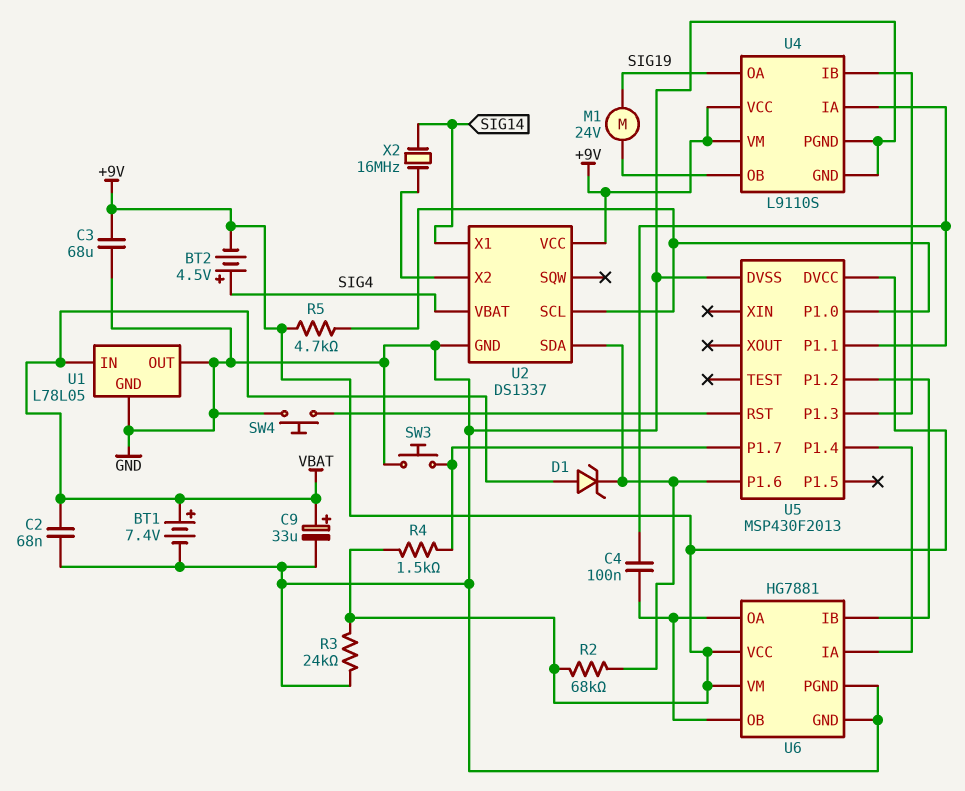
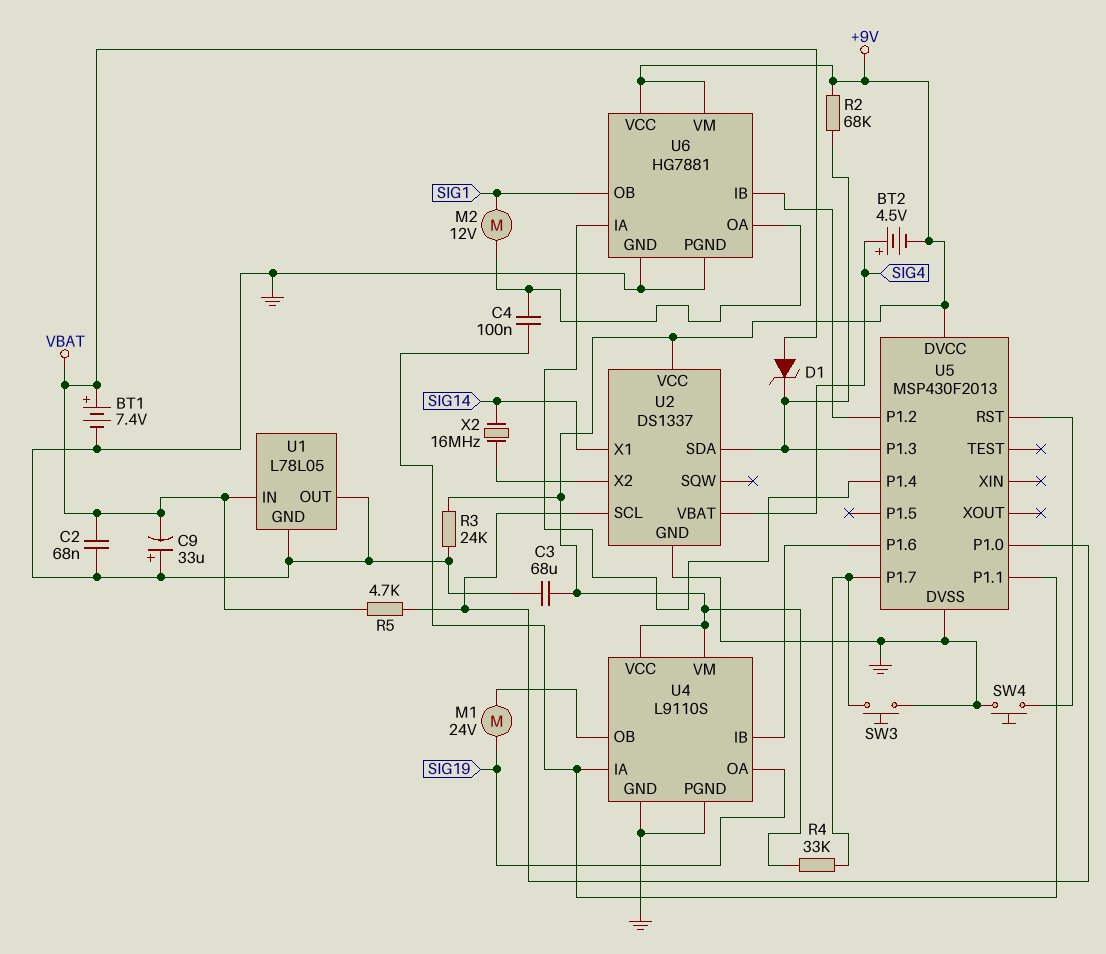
C9: 33uF (plus VBAT, minus GND) -> 33uF (plus GND, minus VBAT)
M2: none -> motor 12V (SIG1, U6/OA)
R4: 1.5k (+9V, U5/P1.7) -> 33k (+9V, U5/P1.7)
R5: 4.7k (+9V, U2/SCL) -> 4.7k (U2/SCL, VBAT)
U5 pin P1.3: U4/IB -> U2/SDA
U5 pin P1.6: U2/SDA -> U4/IB
U6 pin OB: U6/OA -> SIG1

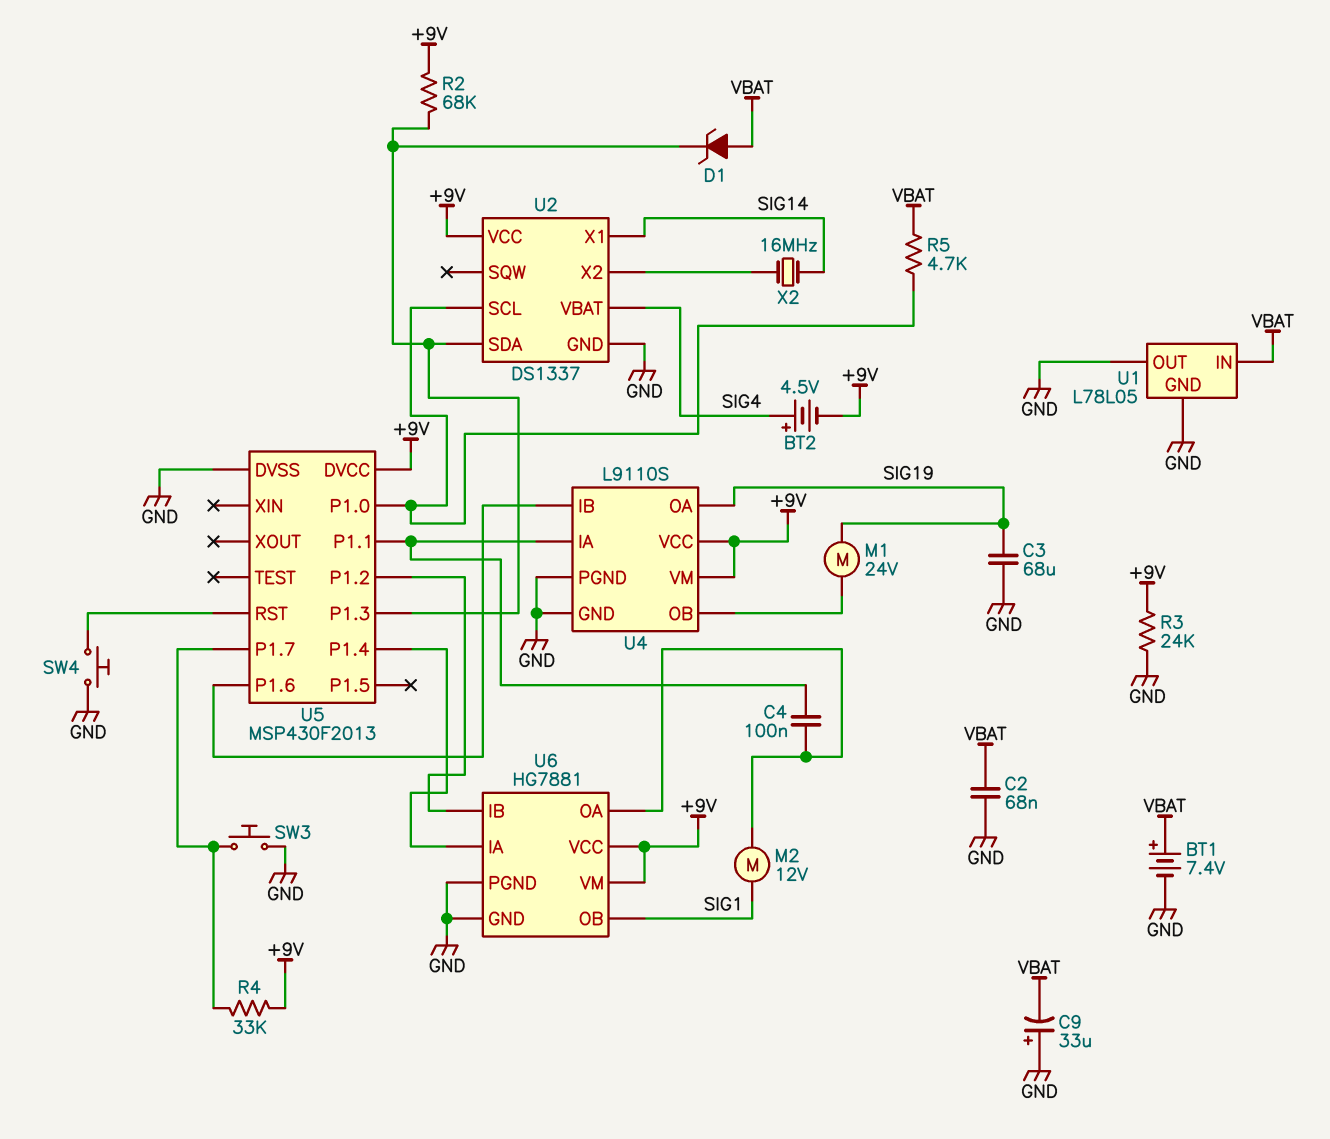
C3: 68uF (+9V, GND) -> 68uF (GND, SIG19)

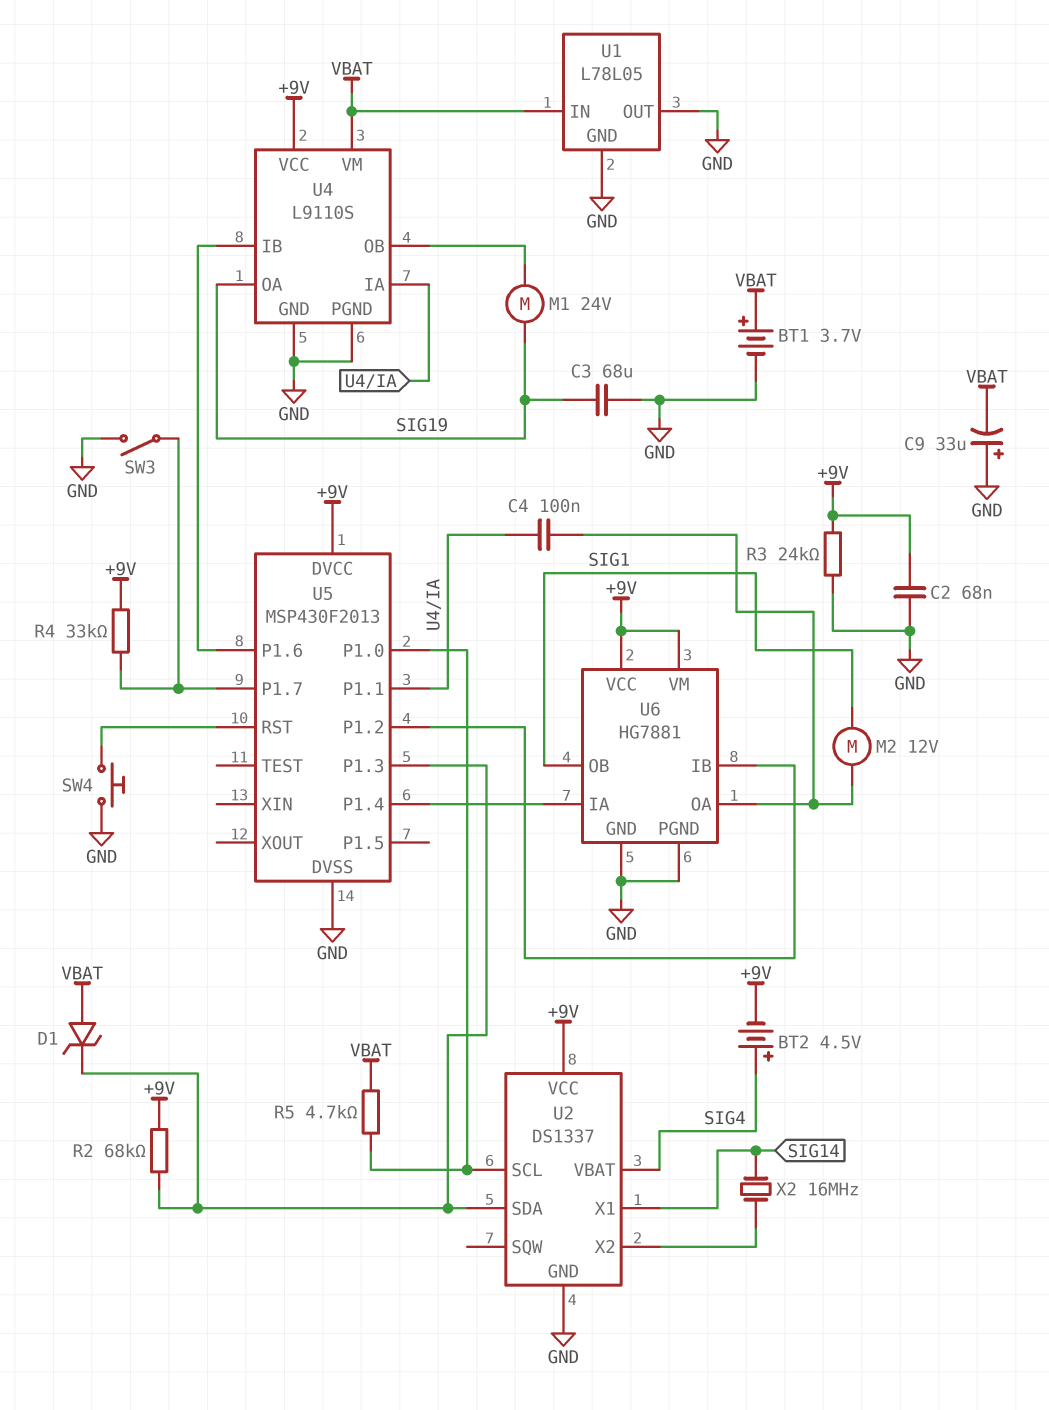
BT1: 7.4V (plus VBAT, minus GND) -> 3.7V (plus VBAT, minus GND)
C2: 68nF (GND, VBAT) -> 68nF (+9V, GND)
SW3: button (GND, U5/P1.7) -> switch (GND, U5/P1.7)
U4 pin VM: +9V -> VBAT

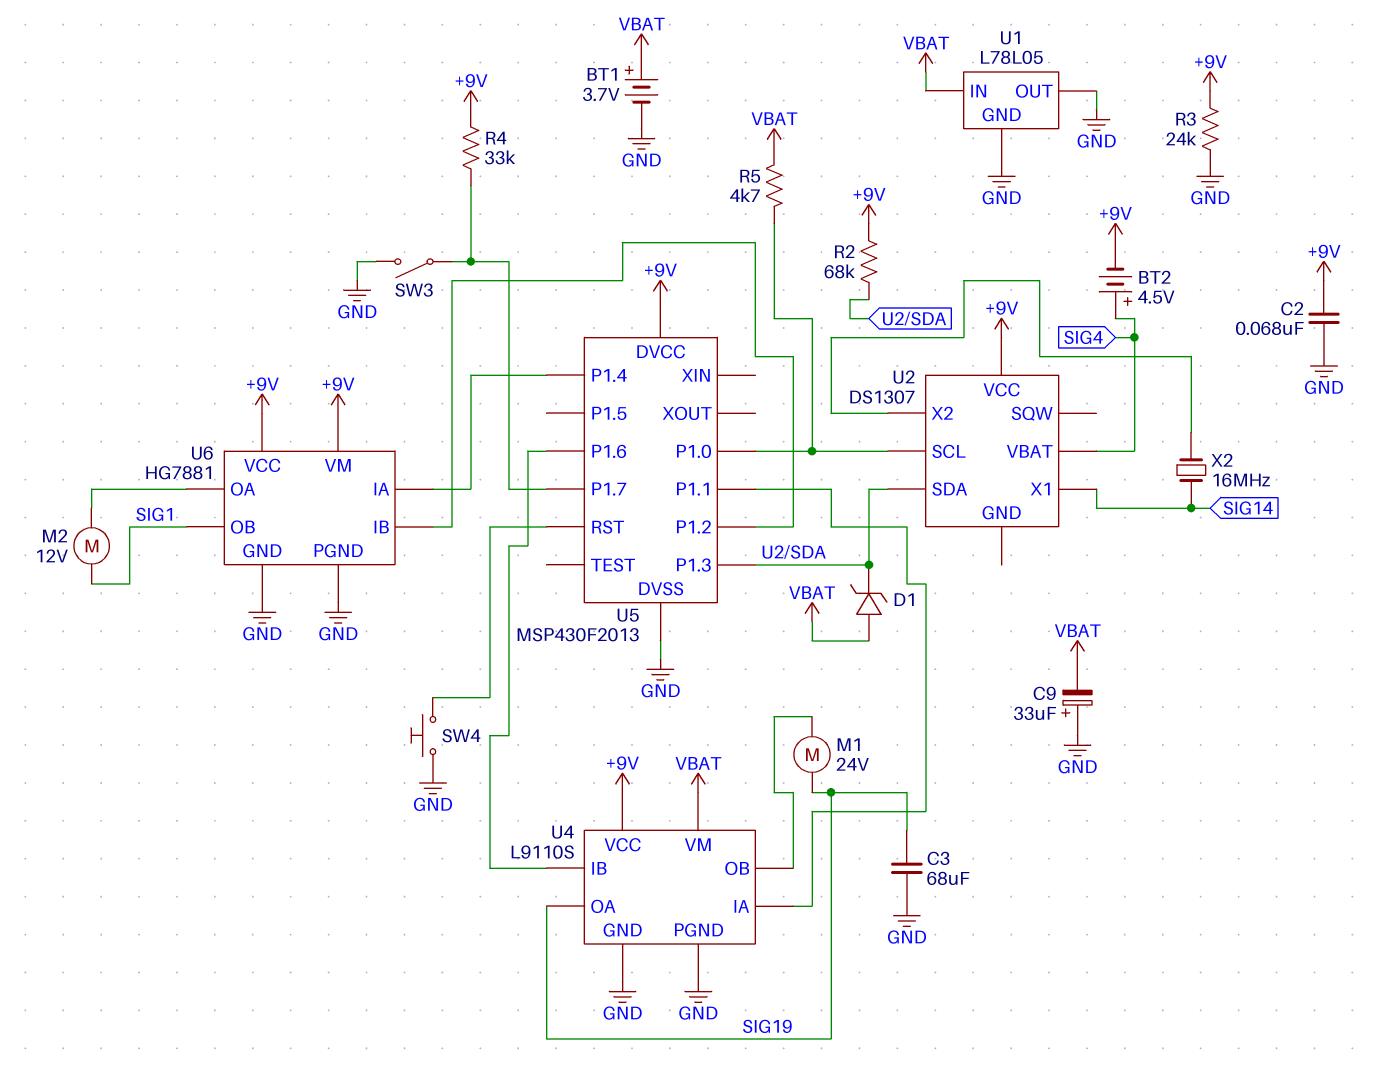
C4: 100nF (U4/IA, U6/OA) -> none
U2: DS1337 -> DS1307
U2 pin GND: GND -> none

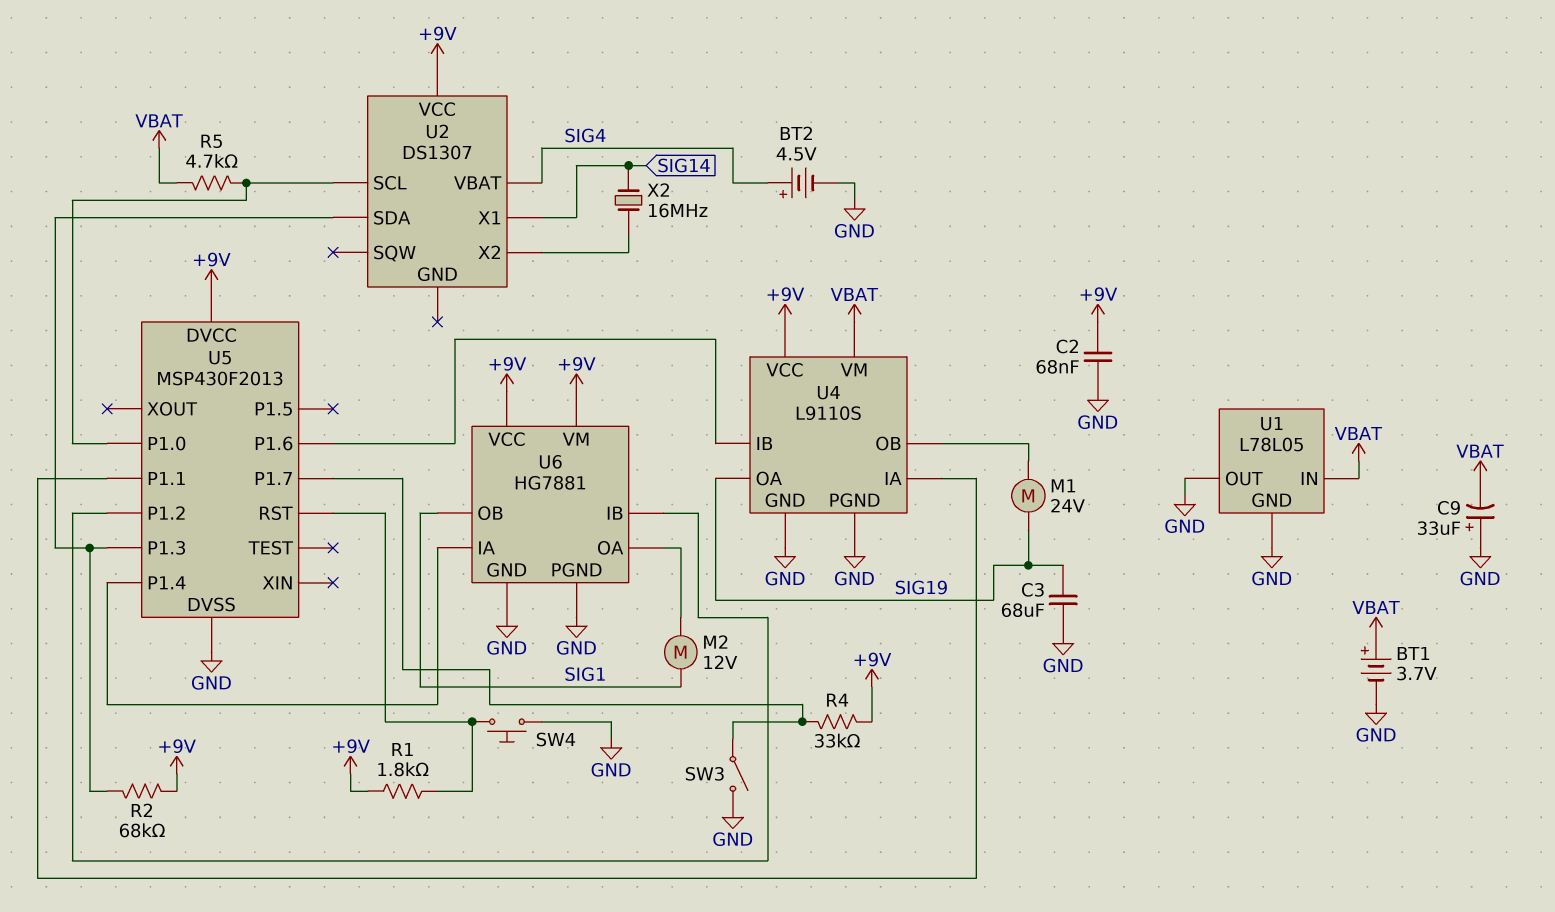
BT2: 4.5V (plus SIG4, minus +9V) -> 4.5V (plus SIG4, minus GND)
D1: zener (A VBAT, K U2/SDA) -> none
R1: none -> 1.8k (+9V, U5/RST)
R3: 24k (+9V, GND) -> none

